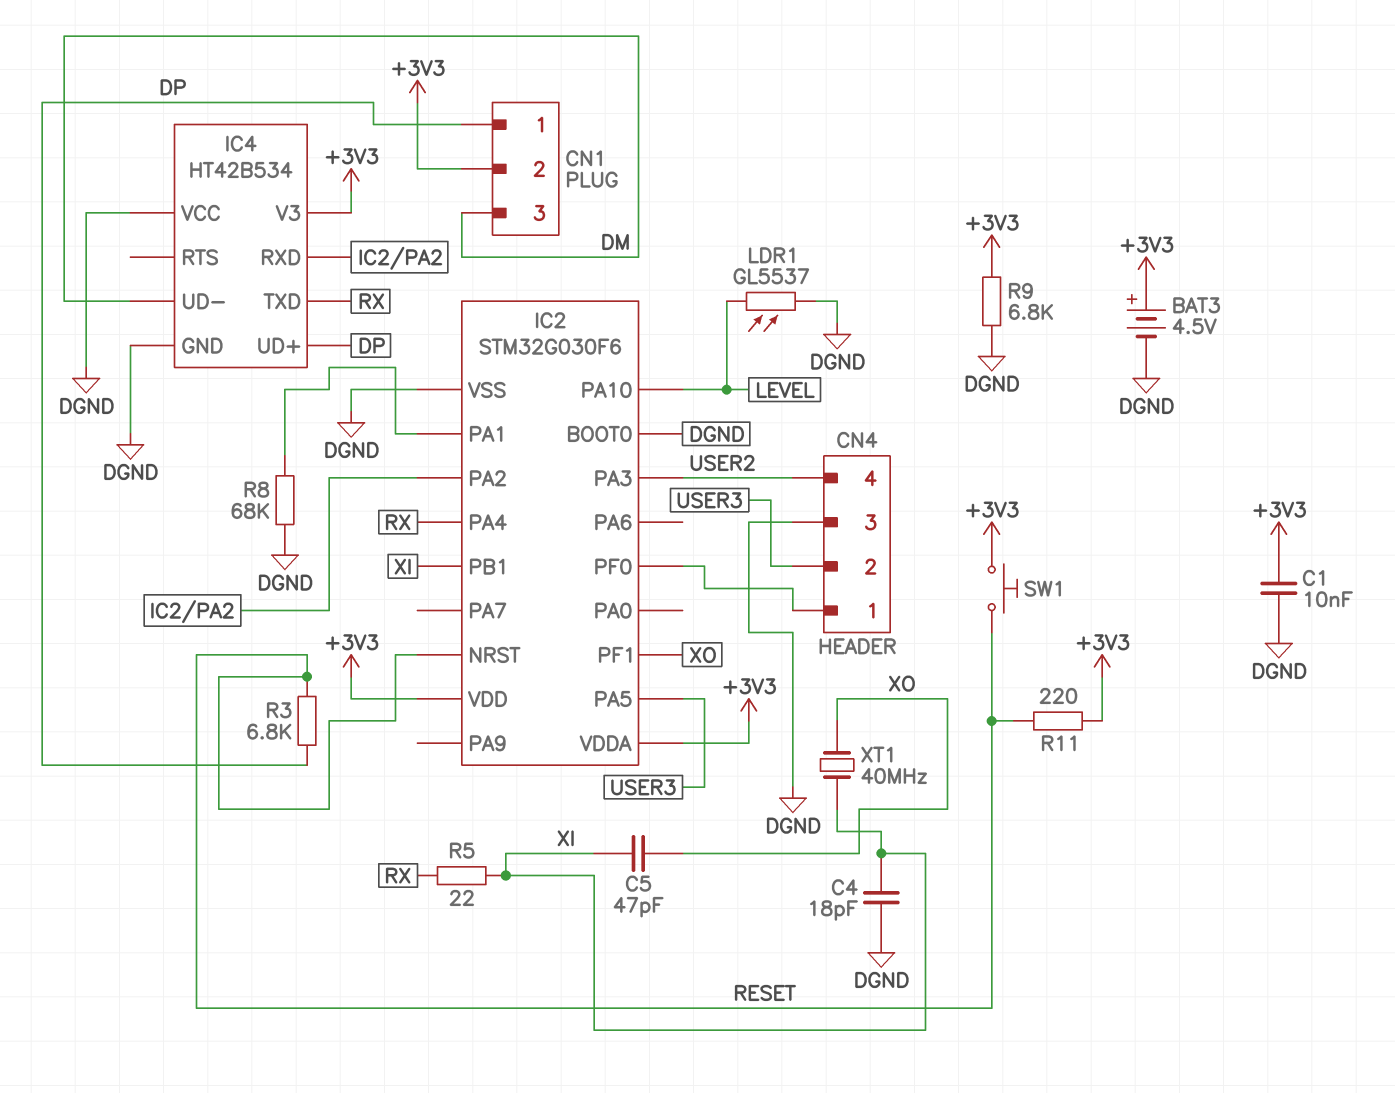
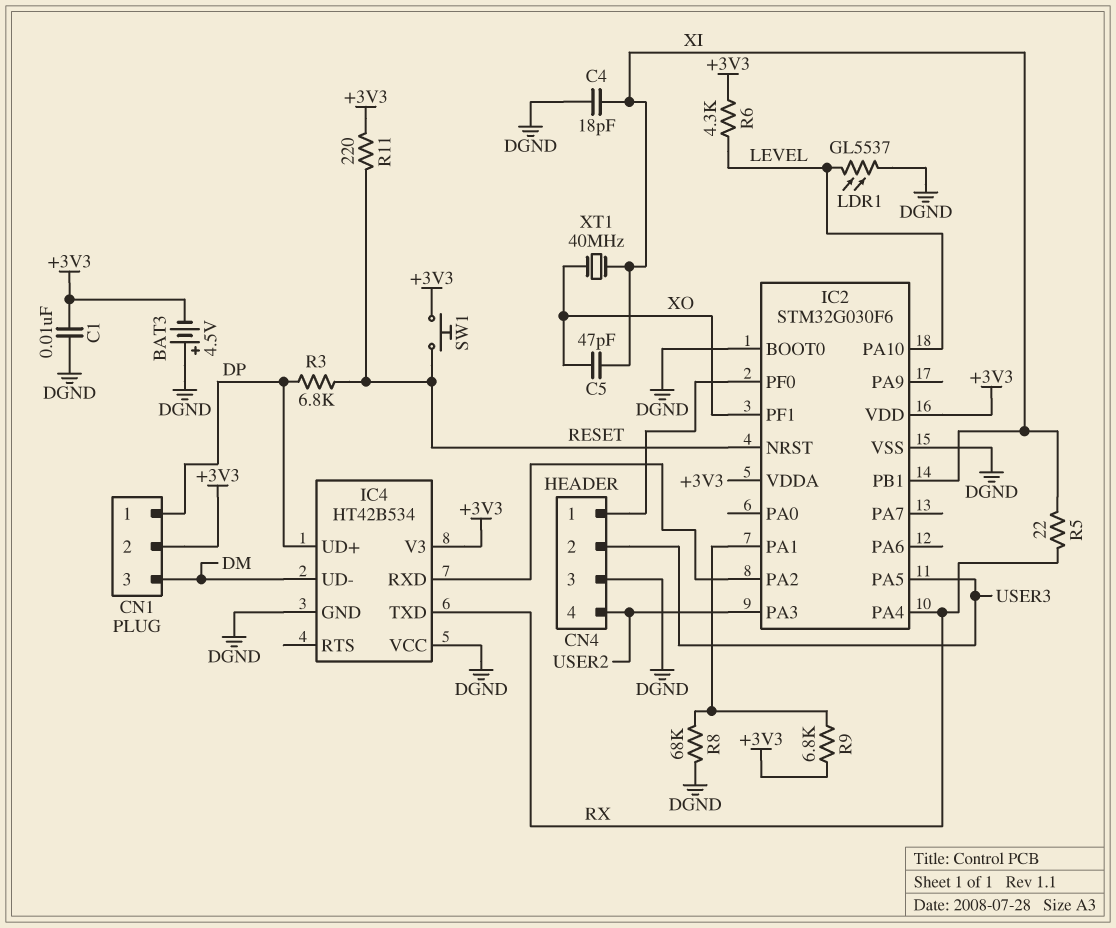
BAT3: 4.5V (plus +3V3, minus DGND) -> 4.5V (plus DGND, minus +3V3)
R6: none -> 4.3k (+3V3, LEVEL)
R9: 6.8k (+3V3, DGND) -> 6.8k (+3V3, IC2/PA1)

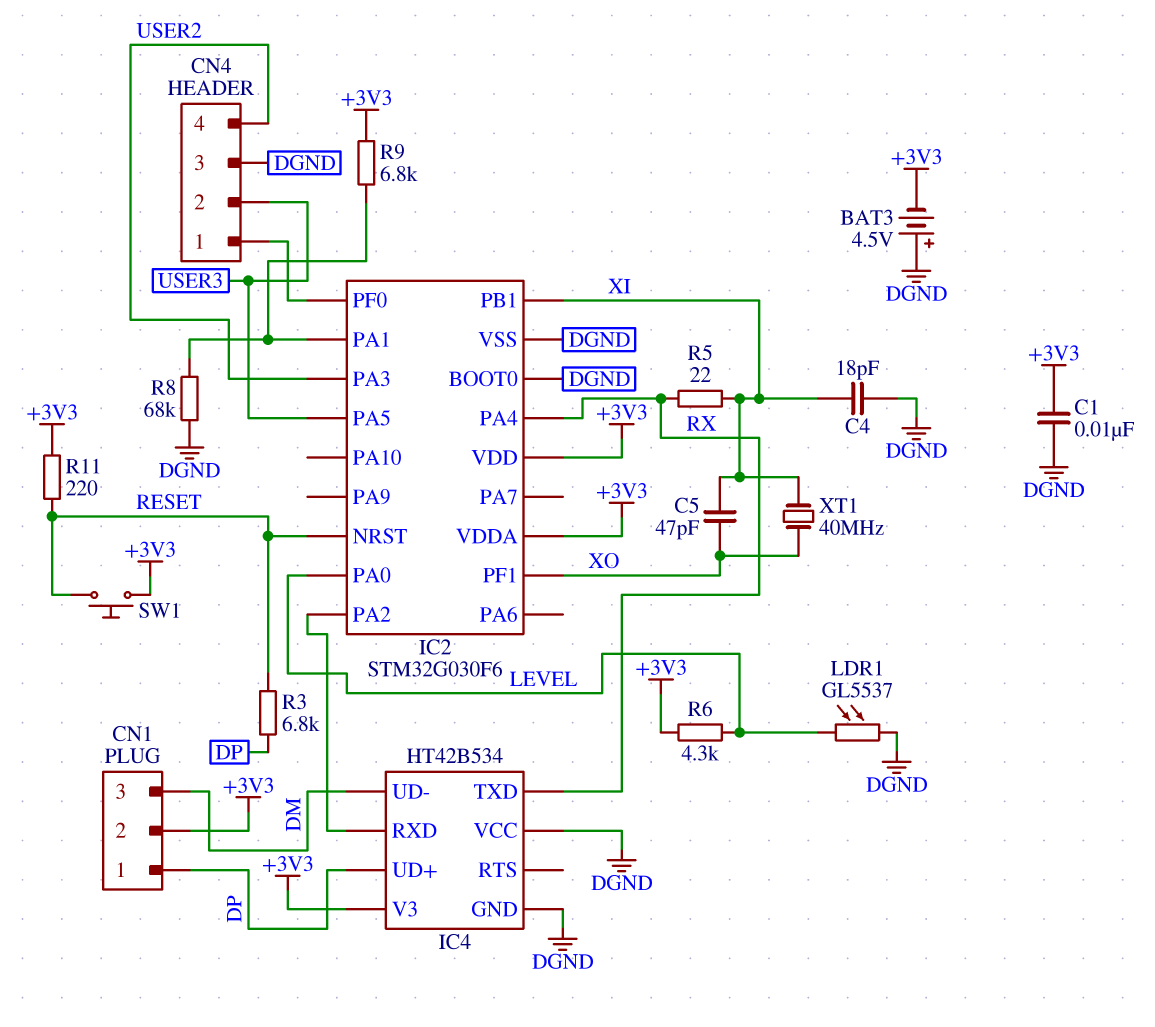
IC2 pin PA0: none -> LEVEL
IC2 pin PA10: LEVEL -> none

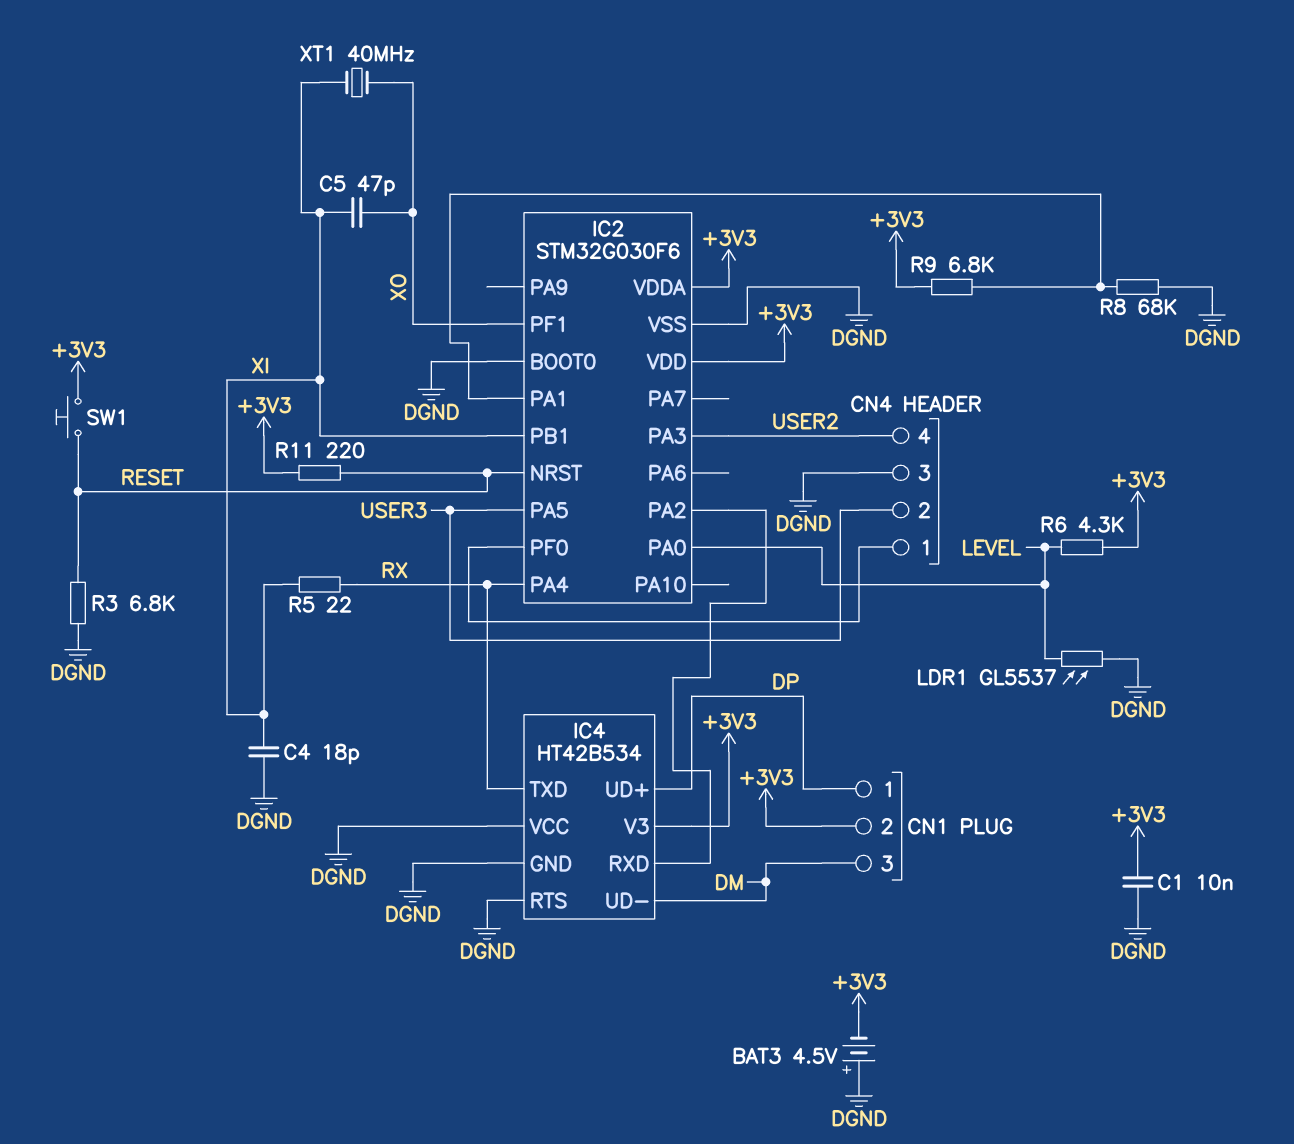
IC4 pin RTS: none -> DGND
R3: 6.8k (DP, RESET) -> 6.8k (DGND, RESET)

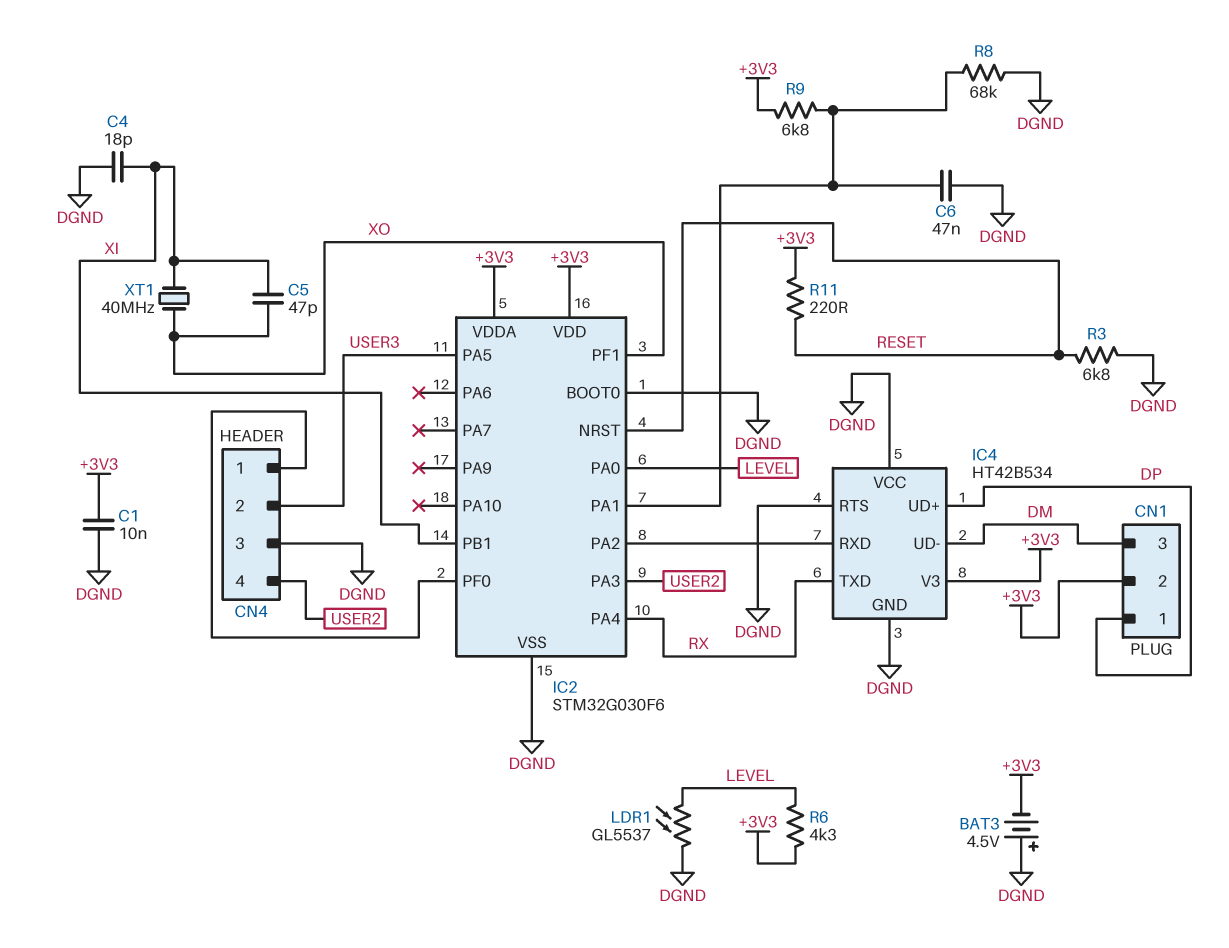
C6: none -> 47nF (DGND, IC2/PA1)
R5: 22 (RX, XI) -> none
SW1: button (+3V3, RESET) -> none

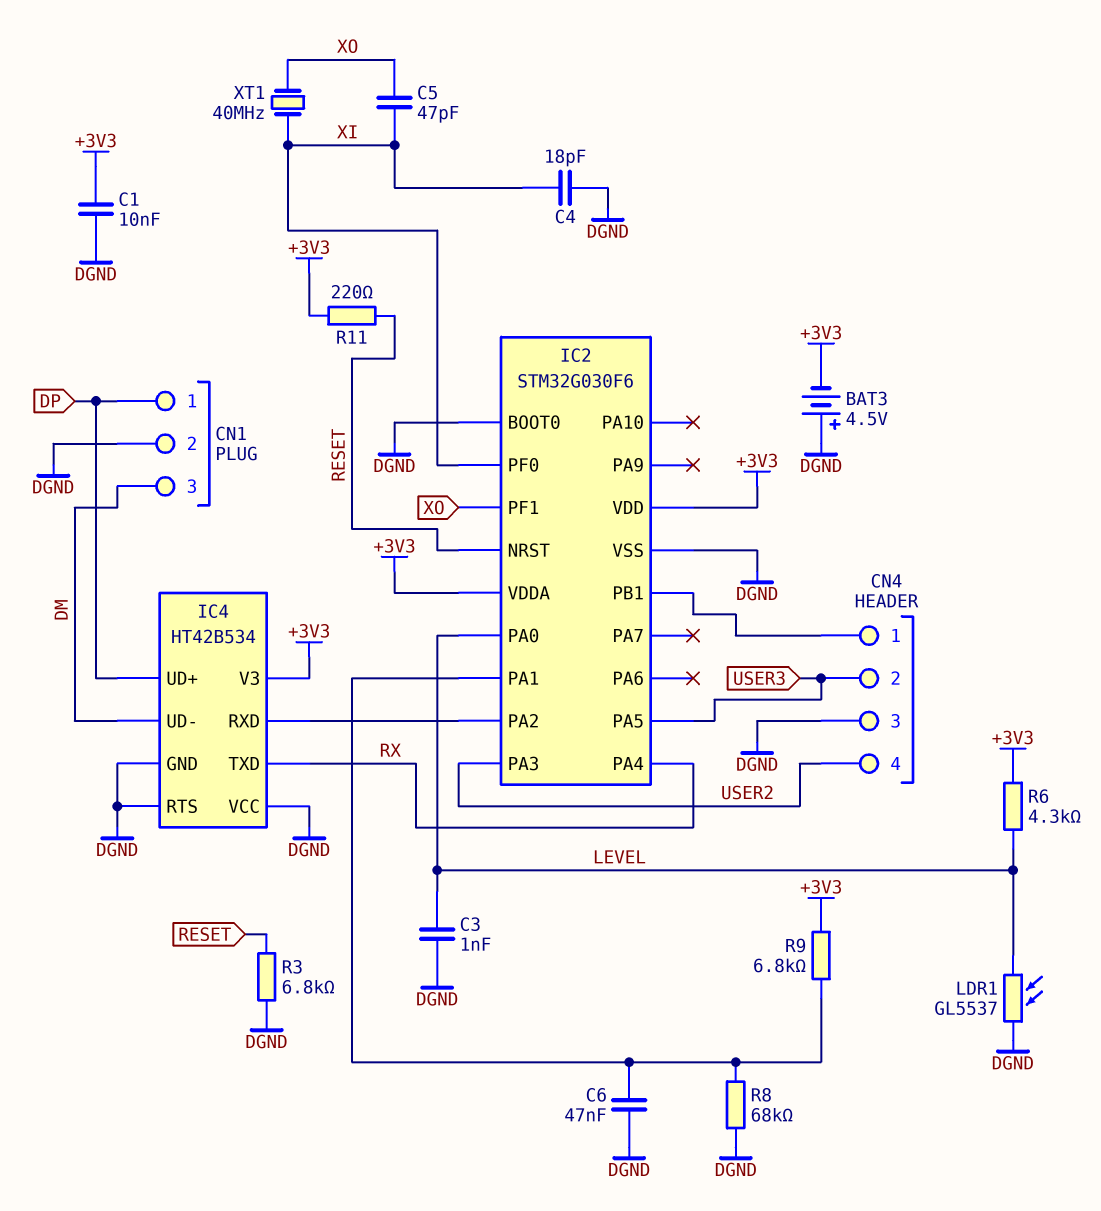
C3: none -> 1nF (DGND, LEVEL)
CN1 pin 2: +3V3 -> DGND
IC2 pin PB1: XI -> CN4/1
IC2 pin PF0: CN4/1 -> XI

